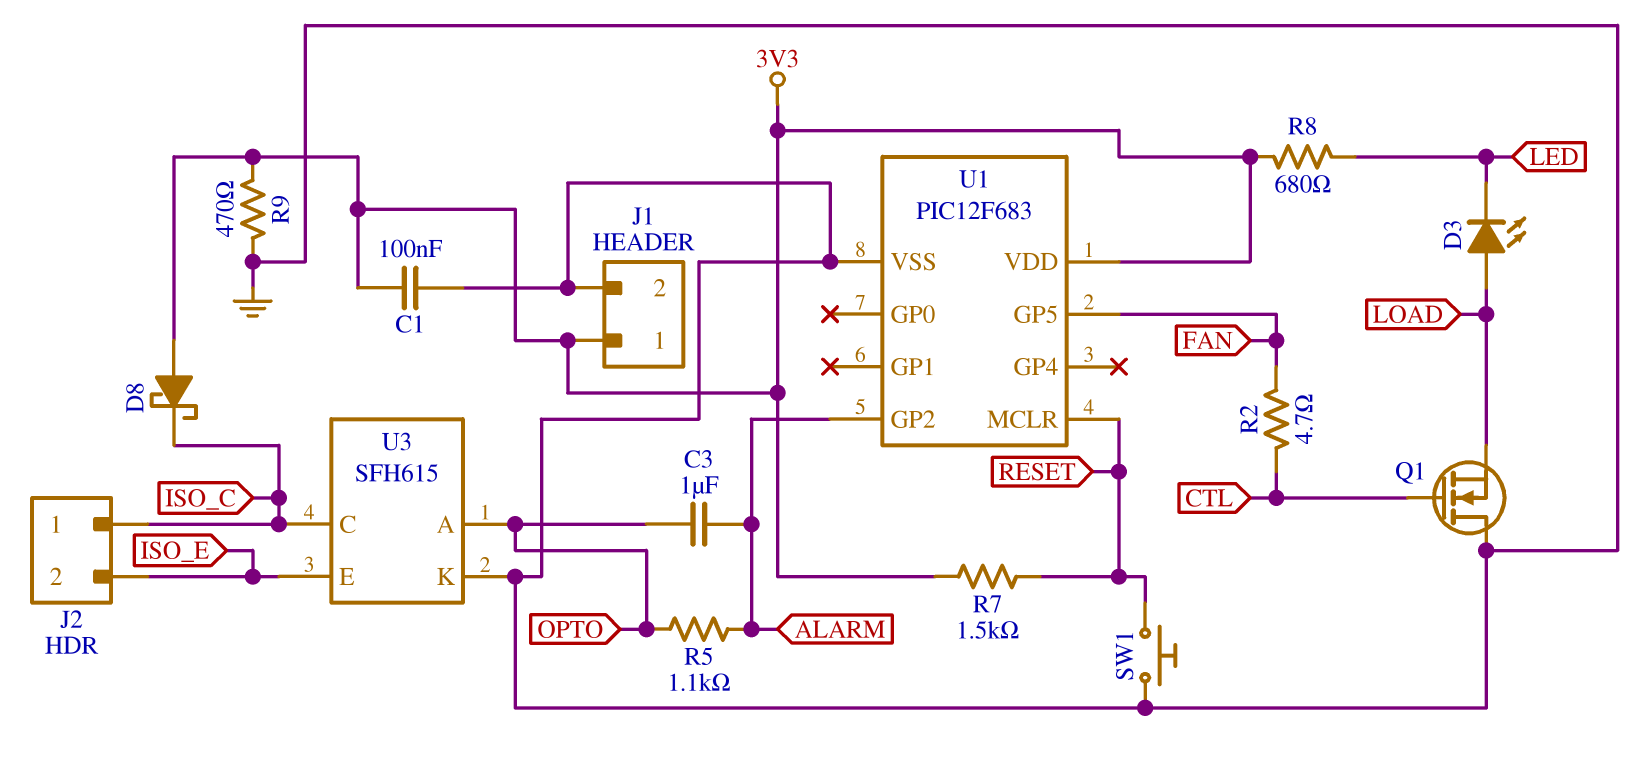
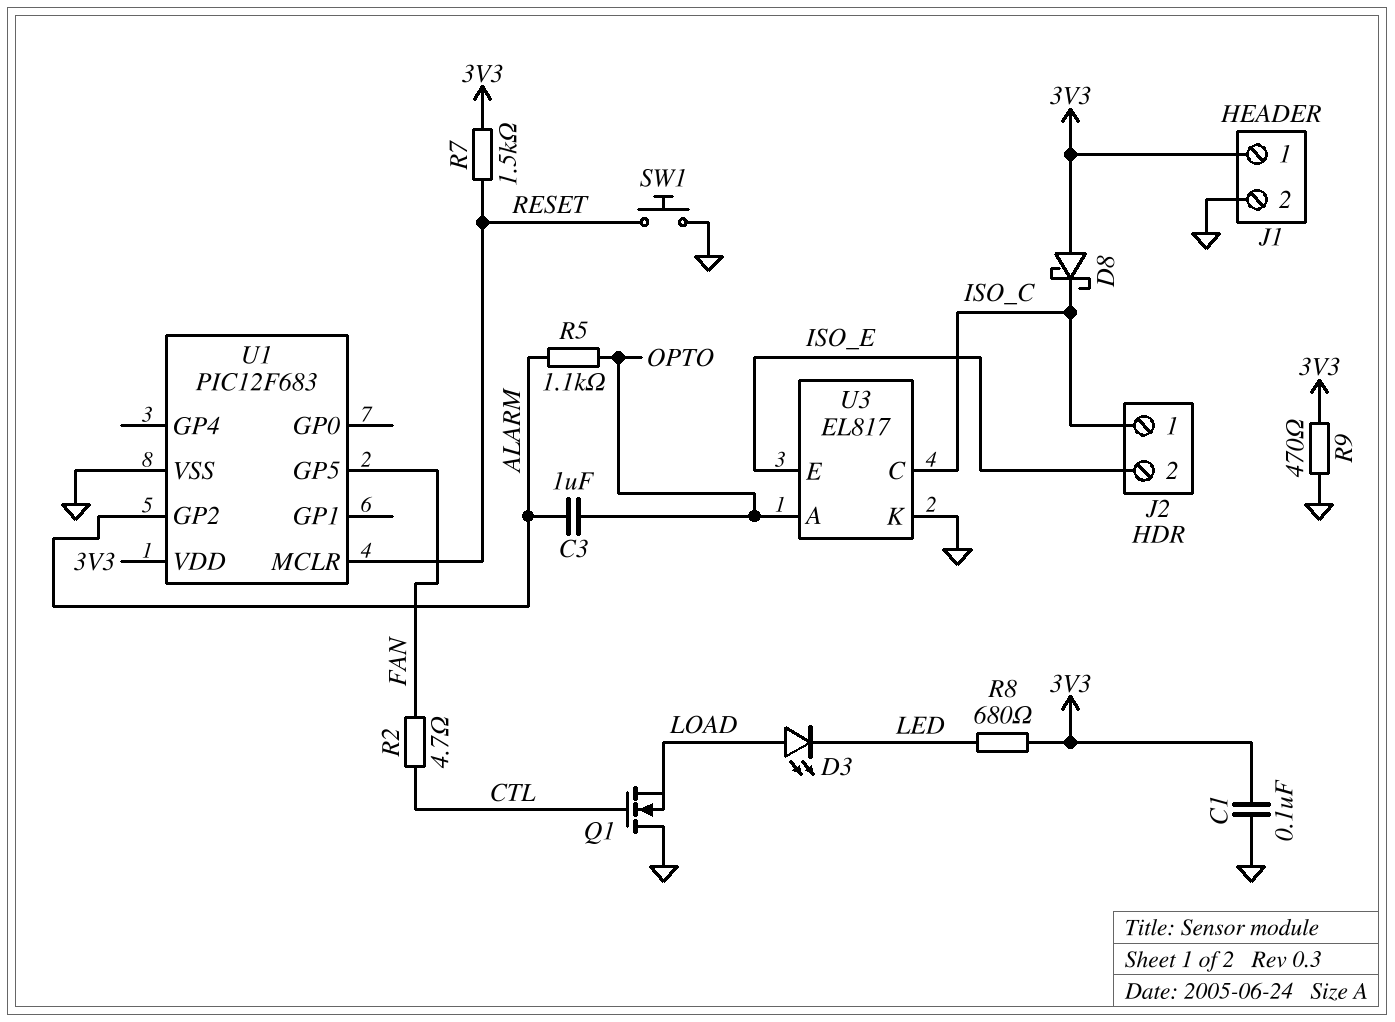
U3: SFH615 -> EL817

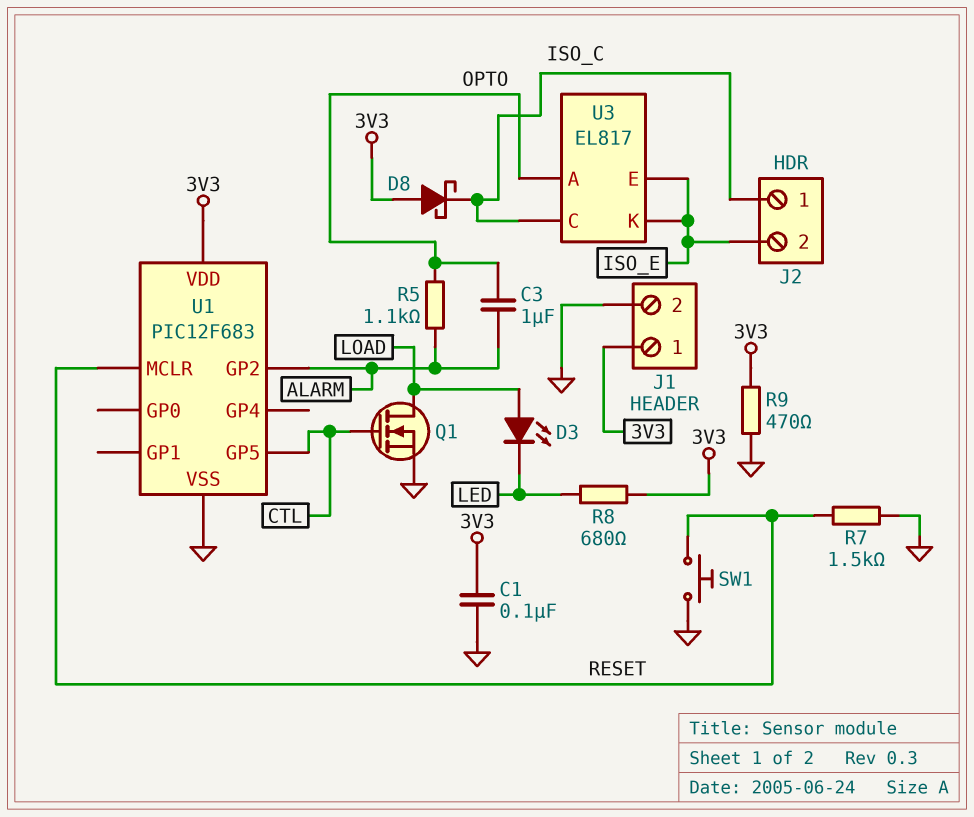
Q1: NMOS (G CTL, D GND, S LOAD) -> NMOS (G CTL, D LOAD, S GND)
R2: 4.7 (CTL, FAN) -> none
R7: 1.5k (3V3, RESET) -> 1.5k (GND, RESET)
U1 pin GP5: FAN -> CTL
U3 pin K: GND -> ISO_E

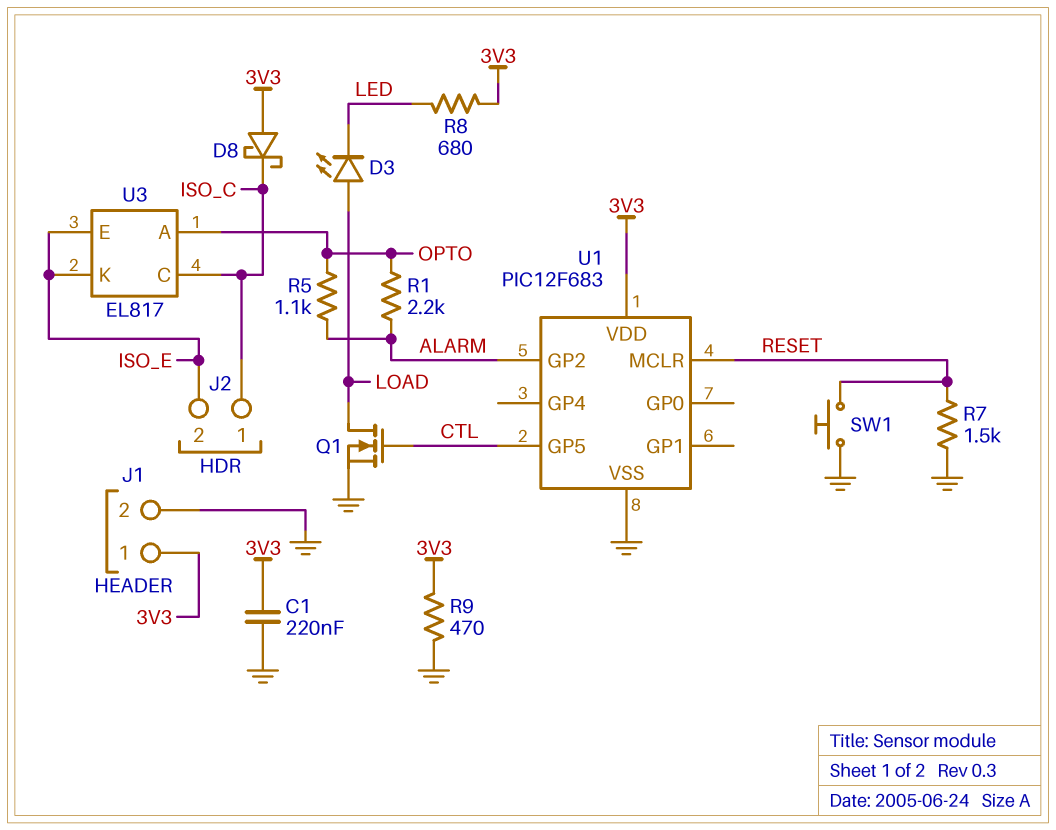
C1: 100nF (3V3, GND) -> 220nF (3V3, GND)
C3: 1uF (ALARM, OPTO) -> none
R1: none -> 2.2k (ALARM, OPTO)

